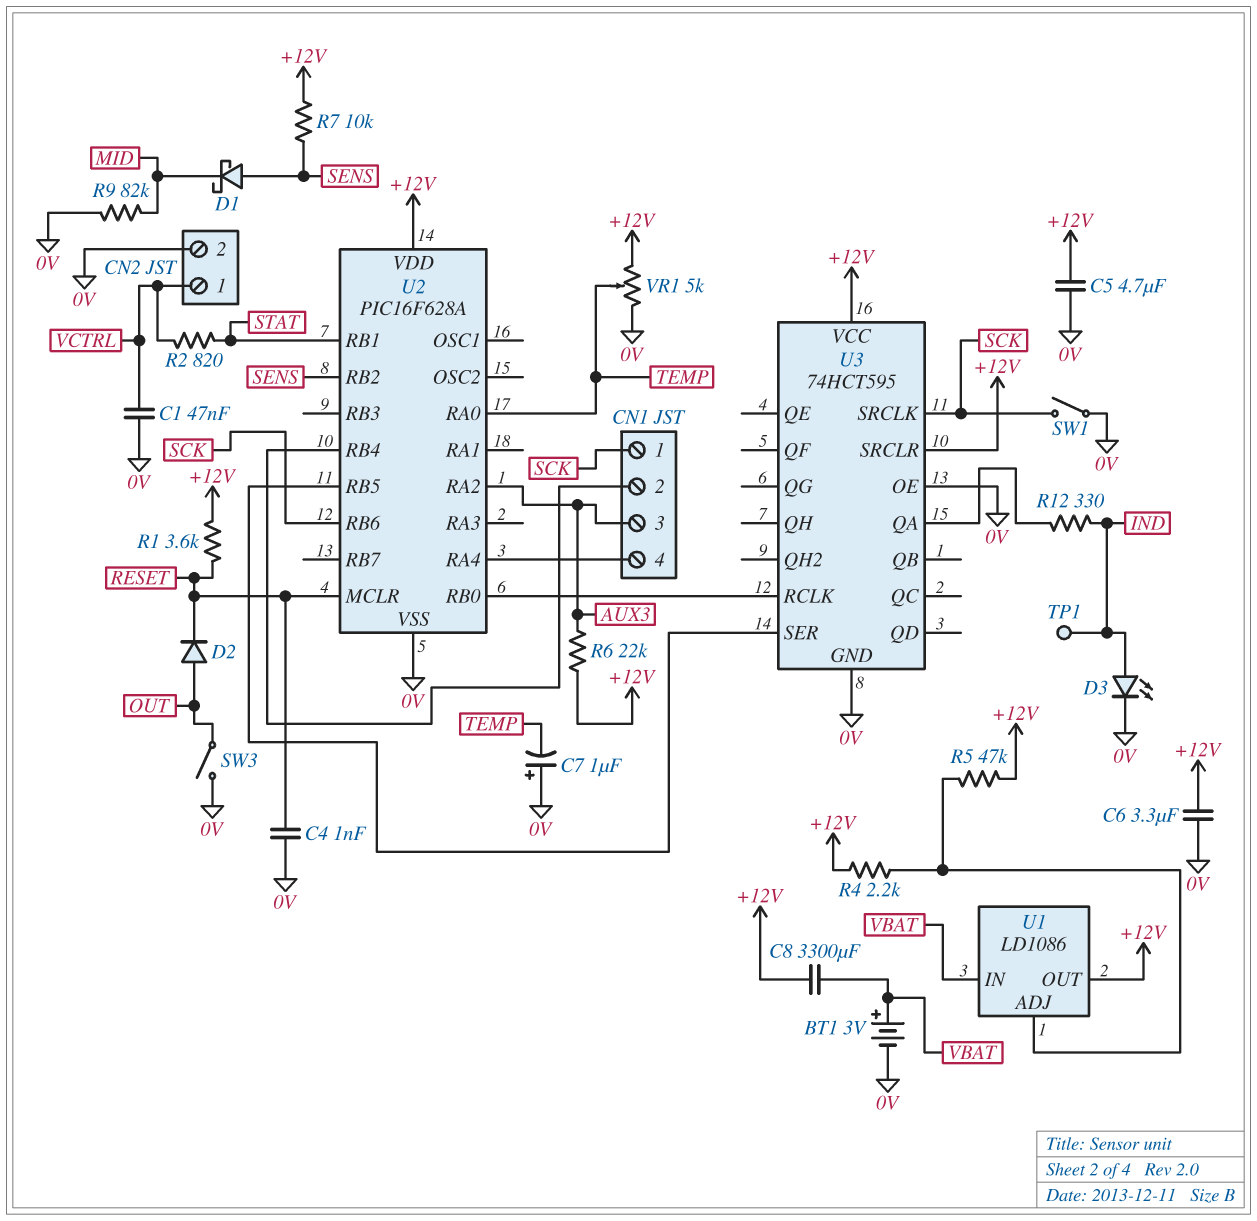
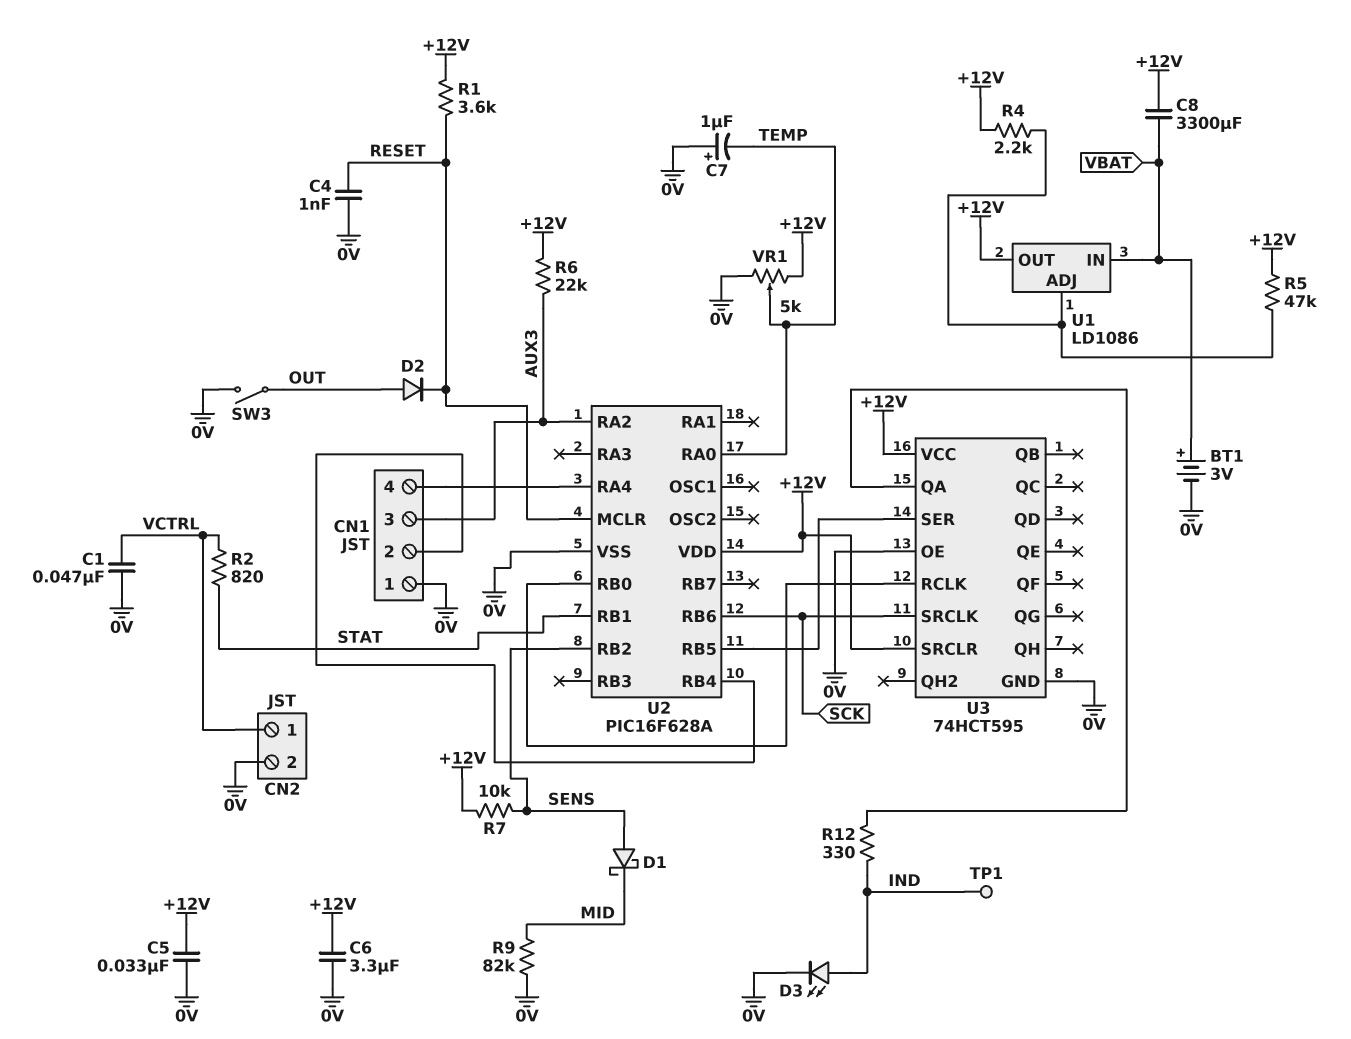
C5: 4.7uF (+12V, 0V) -> 33nF (+12V, 0V)
CN1 pin 1: SCK -> 0V
SW1: switch (0V, SCK) -> none

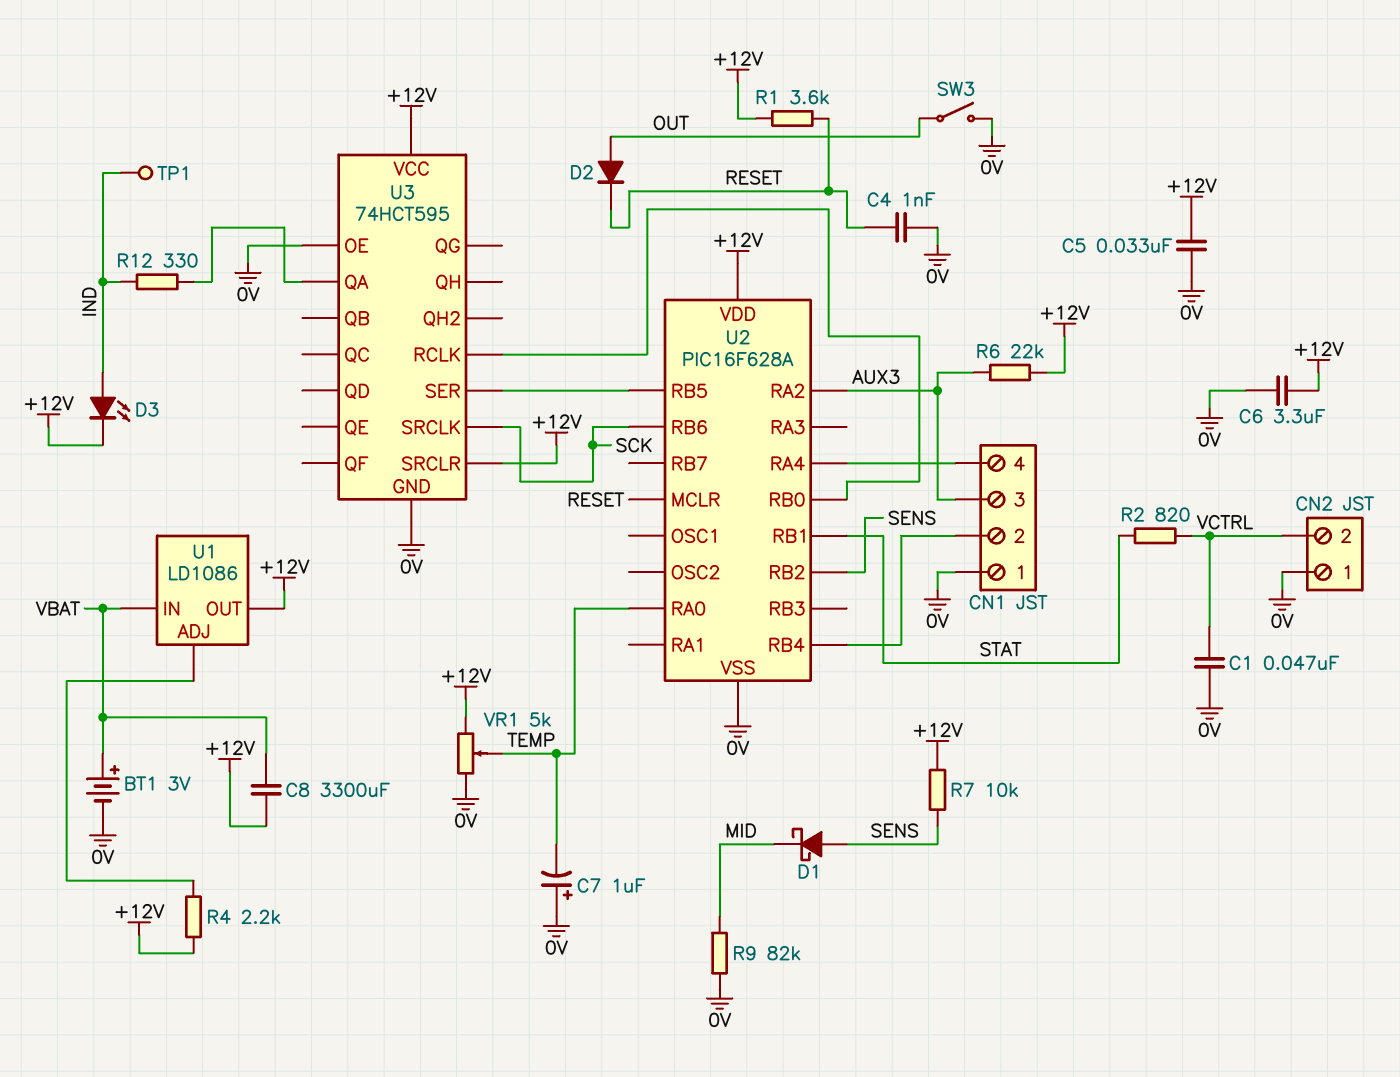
CN2 pin 1: VCTRL -> 0V
CN2 pin 2: 0V -> VCTRL
D3: LED (A IND, K 0V) -> LED (A IND, K +12V)
R5: 47k (+12V, U1/ADJ) -> none

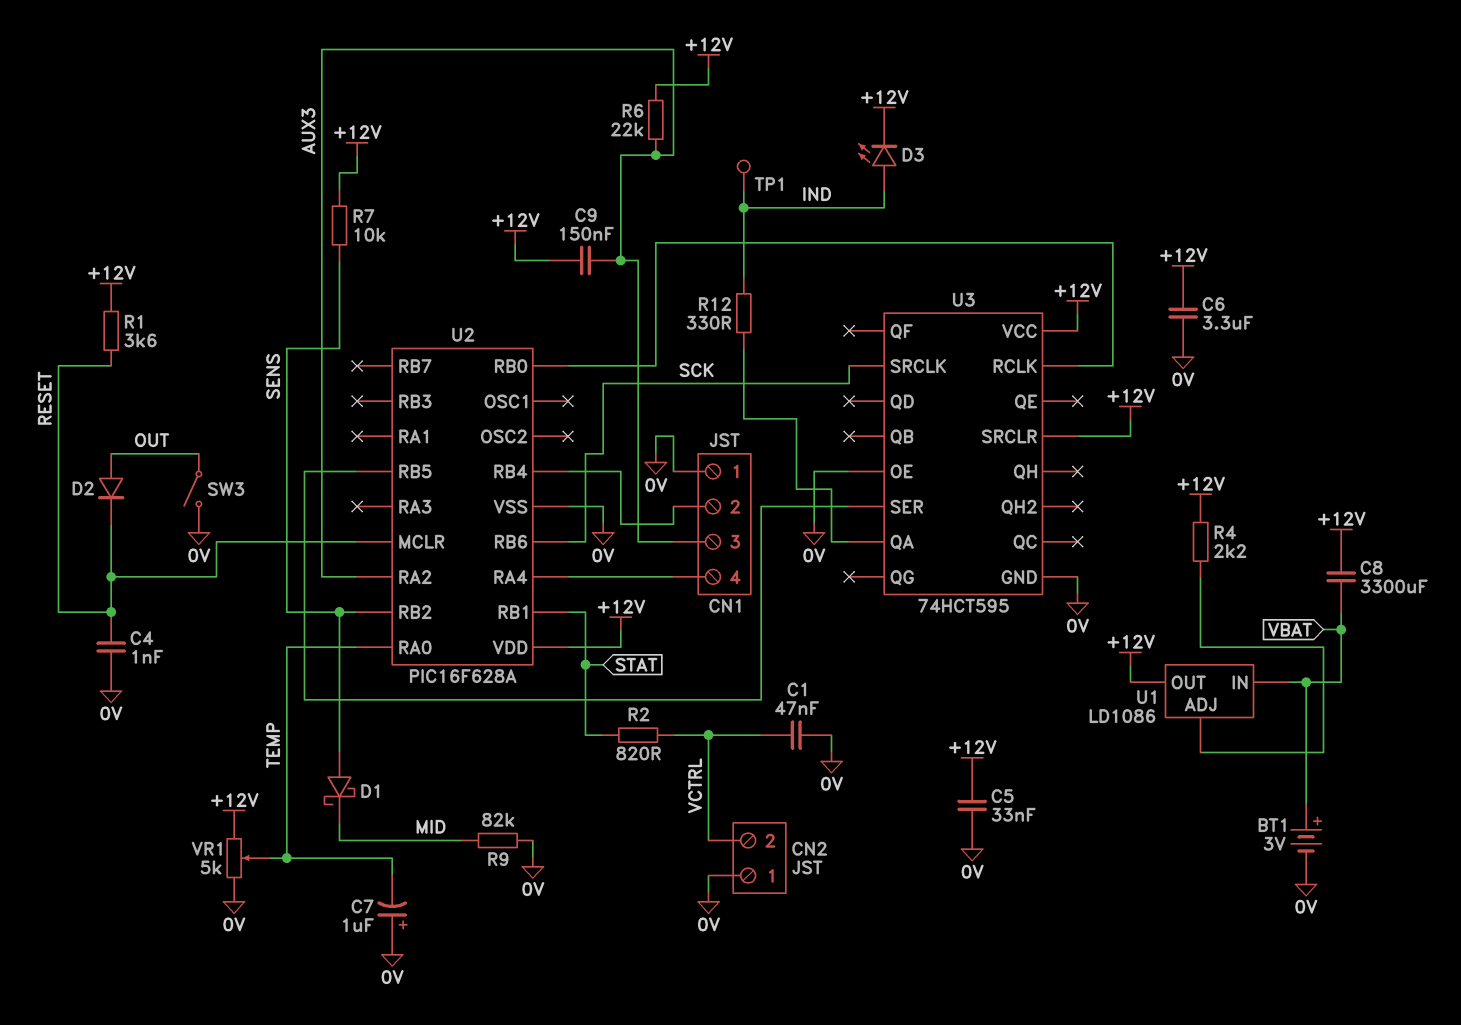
C9: none -> 150nF (+12V, AUX3)

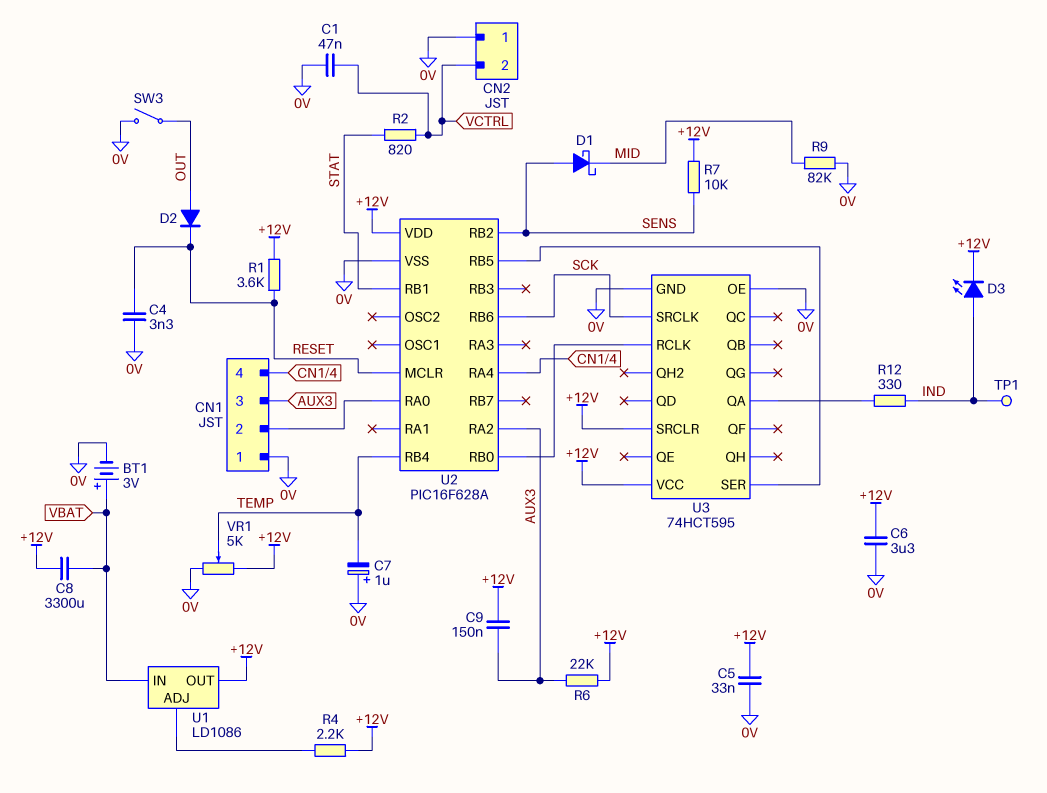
C4: 1nF (0V, RESET) -> 3.3nF (0V, RESET)
U2 pin RA0: TEMP -> CN1/2
U2 pin RB4: CN1/2 -> TEMP

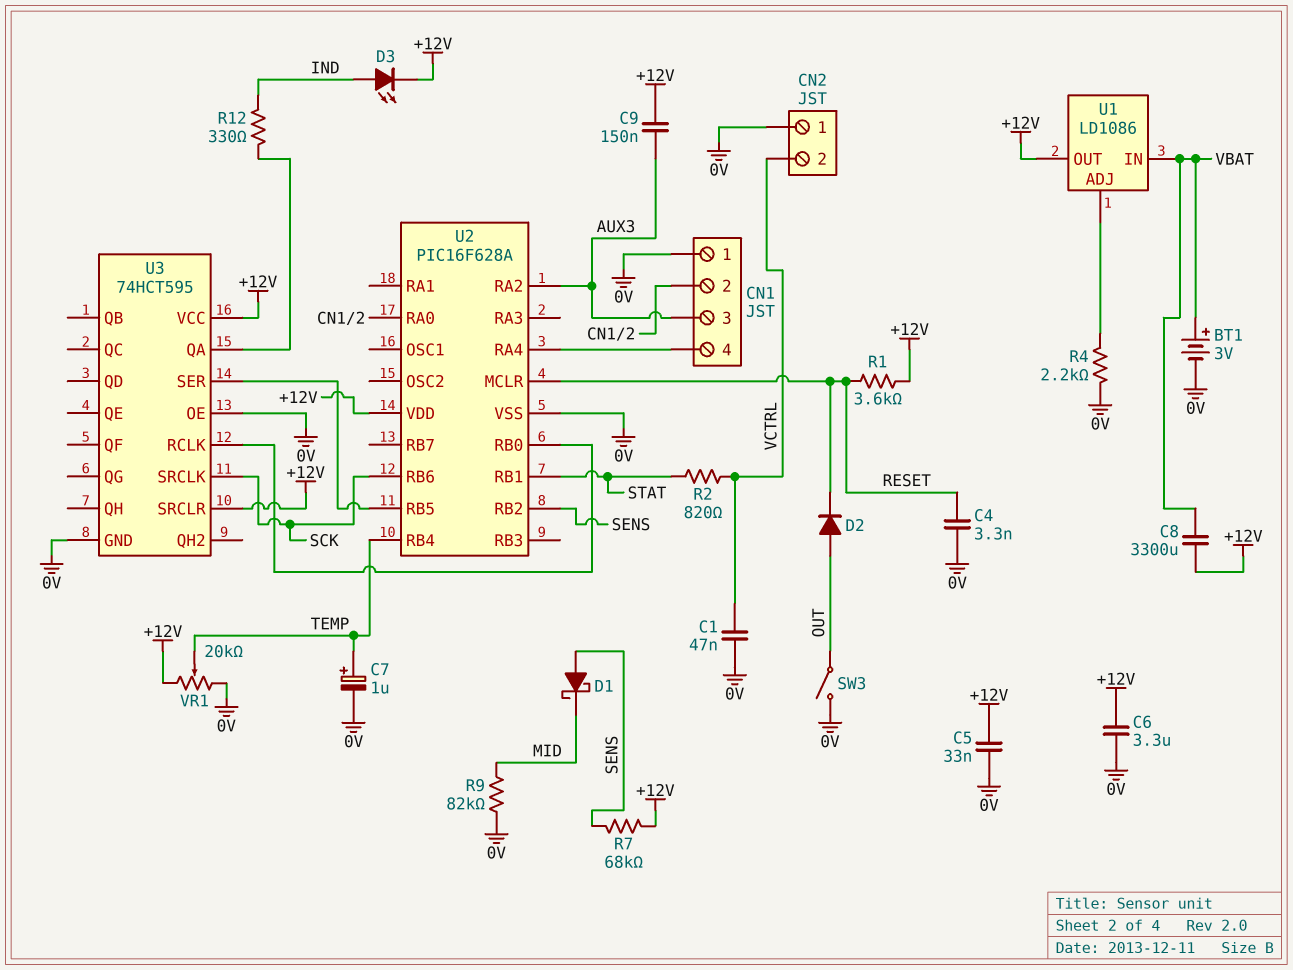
C7: 1uF (plus 0V, minus TEMP) -> 1uF (plus TEMP, minus 0V)
R4: 2.2k (+12V, U1/ADJ) -> 2.2k (0V, U1/ADJ)
R6: 22k (+12V, AUX3) -> none
R7: 10k (+12V, SENS) -> 68k (+12V, SENS)
TP1: test point (IND) -> none
VR1: 5k (+12V, 0V, wiper TEMP) -> 20k (+12V, 0V, wiper TEMP)

